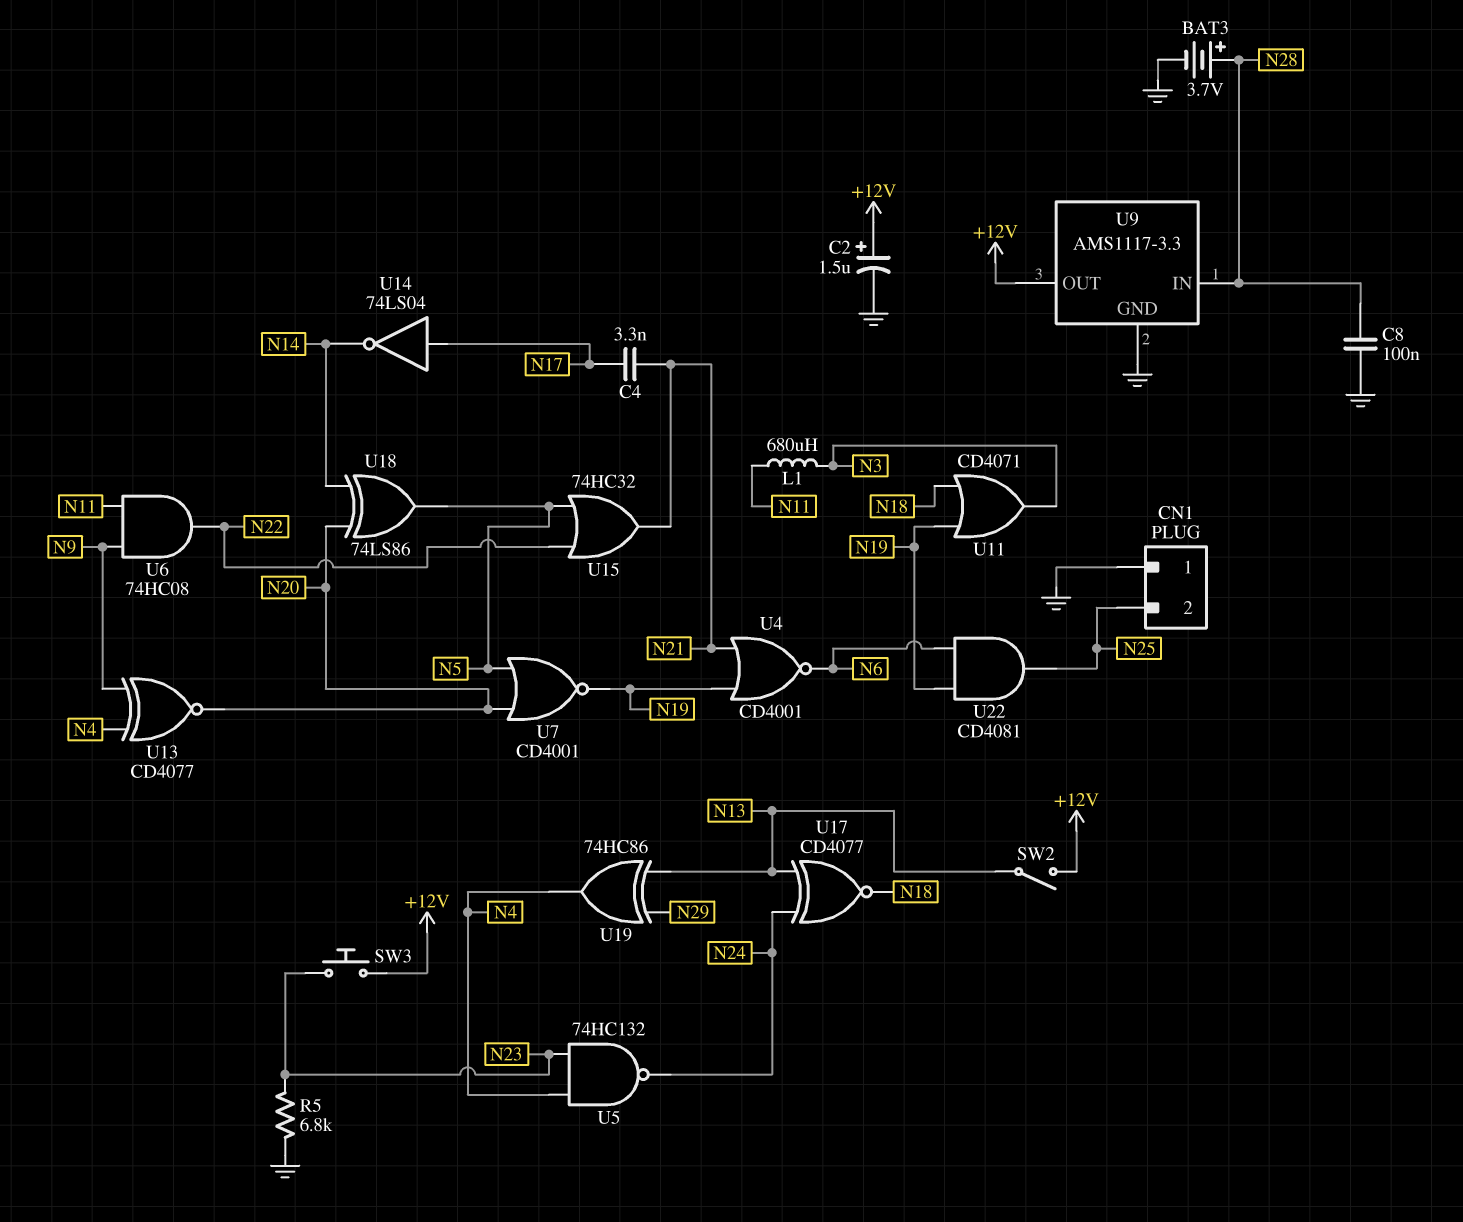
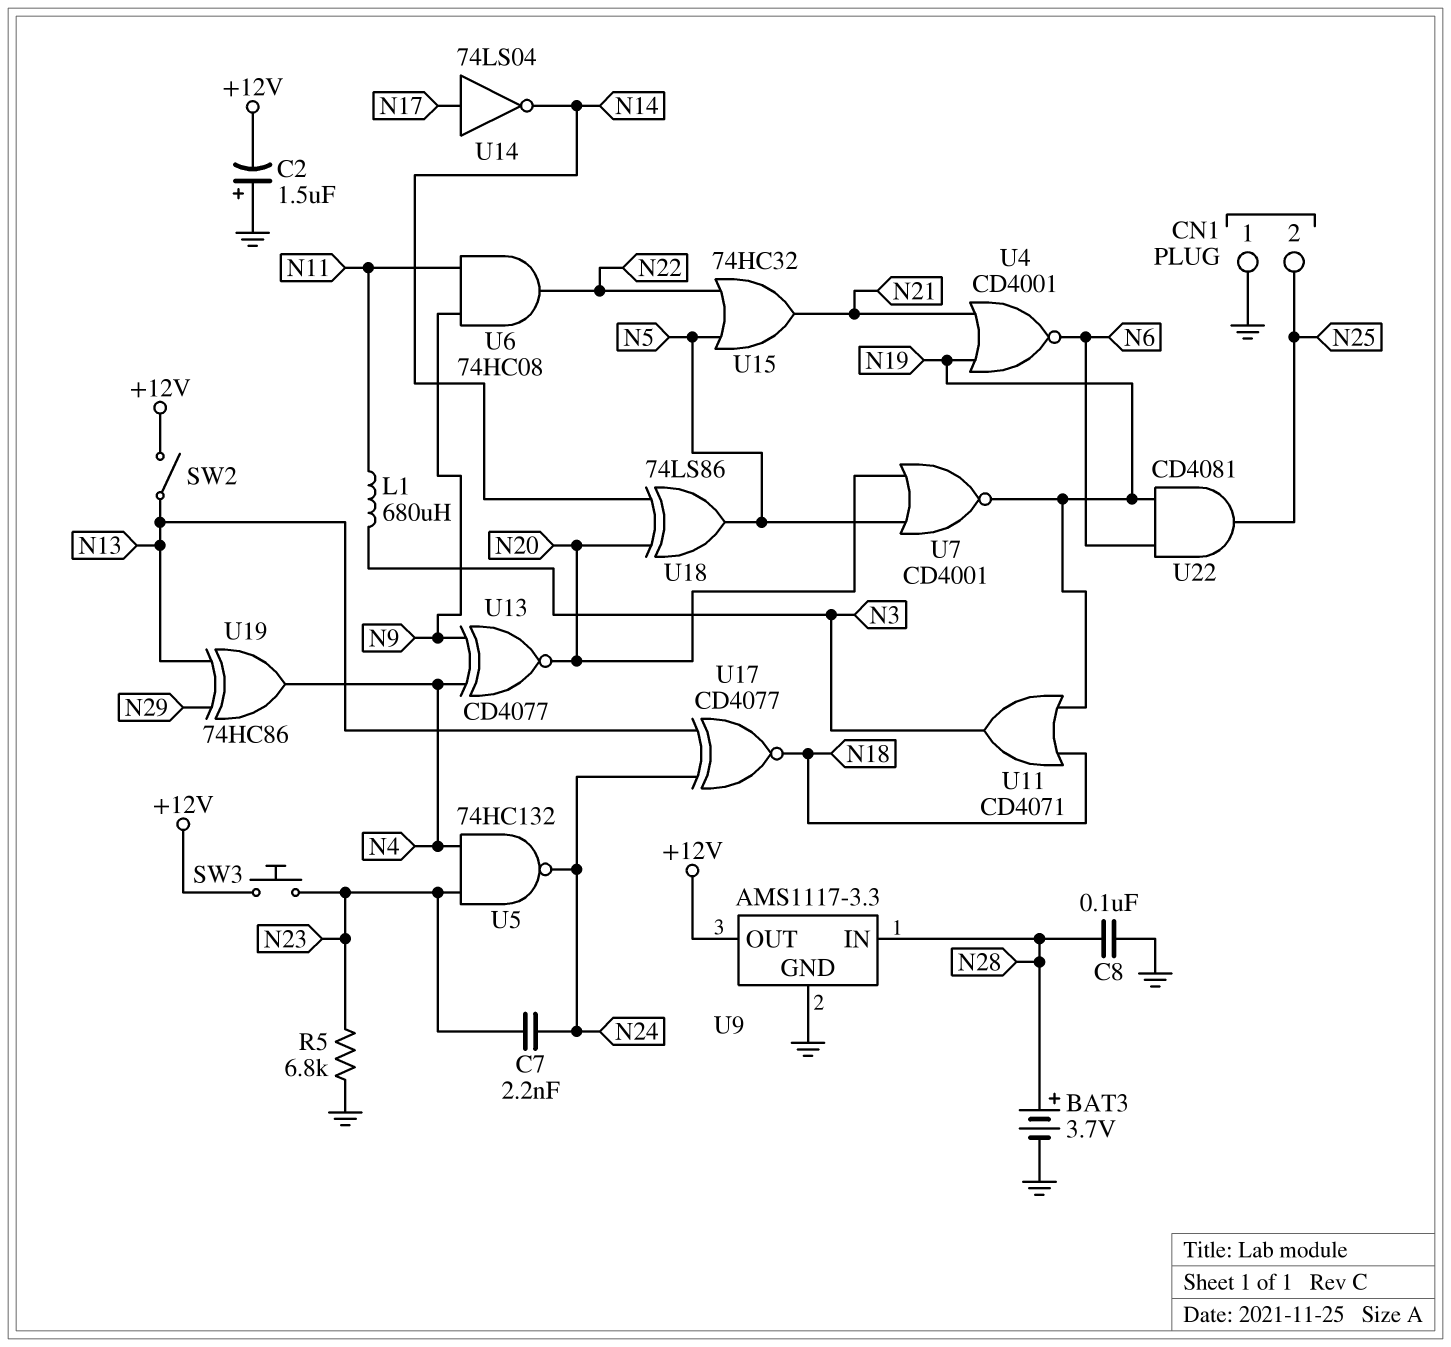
C2: 1.5uF (plus +12V, minus GND) -> 1.5uF (plus GND, minus +12V)
C4: 3.3nF (N17, N21) -> none
C7: none -> 2.2nF (N23, N24)

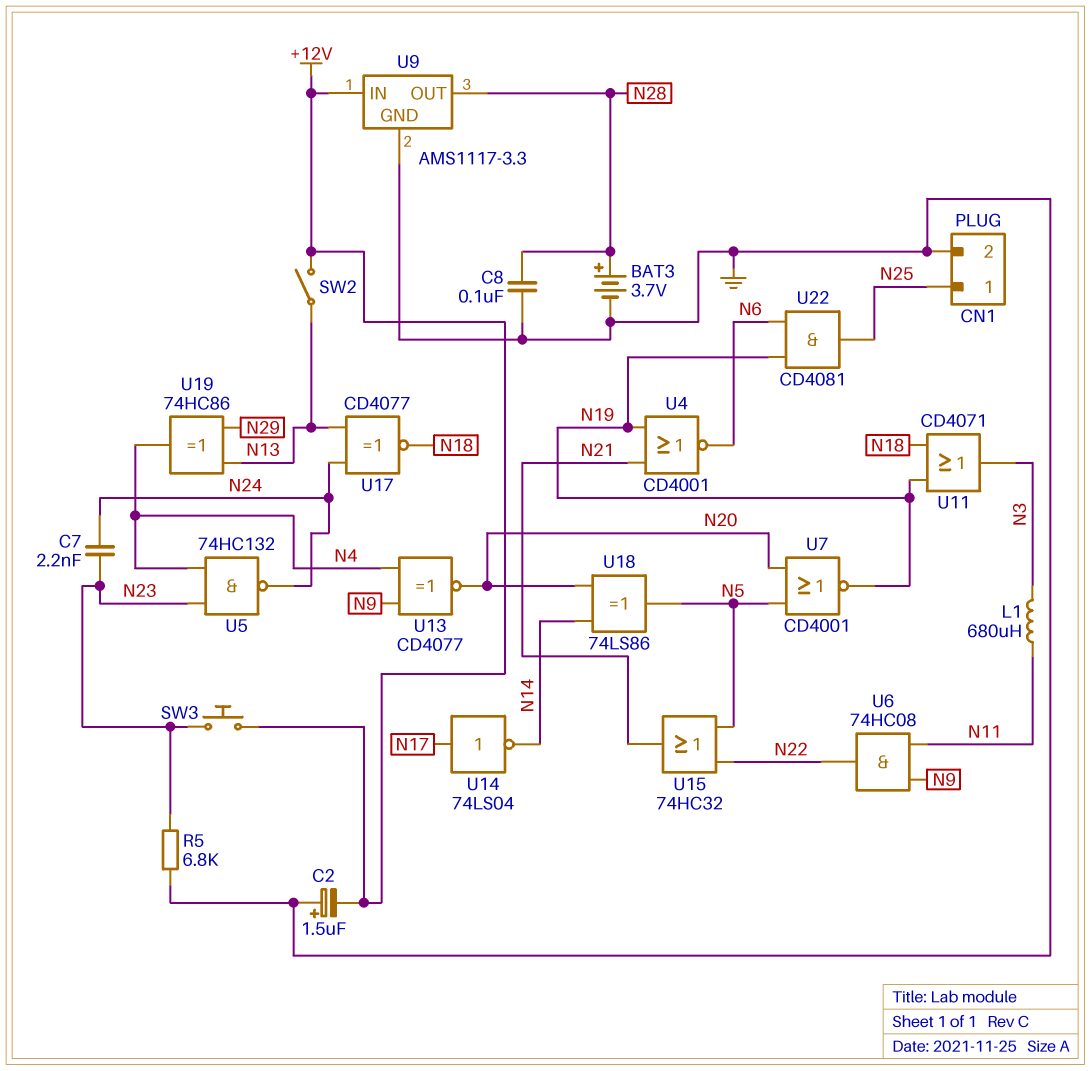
CN1 pin 1: GND -> N25
CN1 pin 2: N25 -> GND
U9 pin IN: N28 -> +12V
U9 pin OUT: +12V -> N28

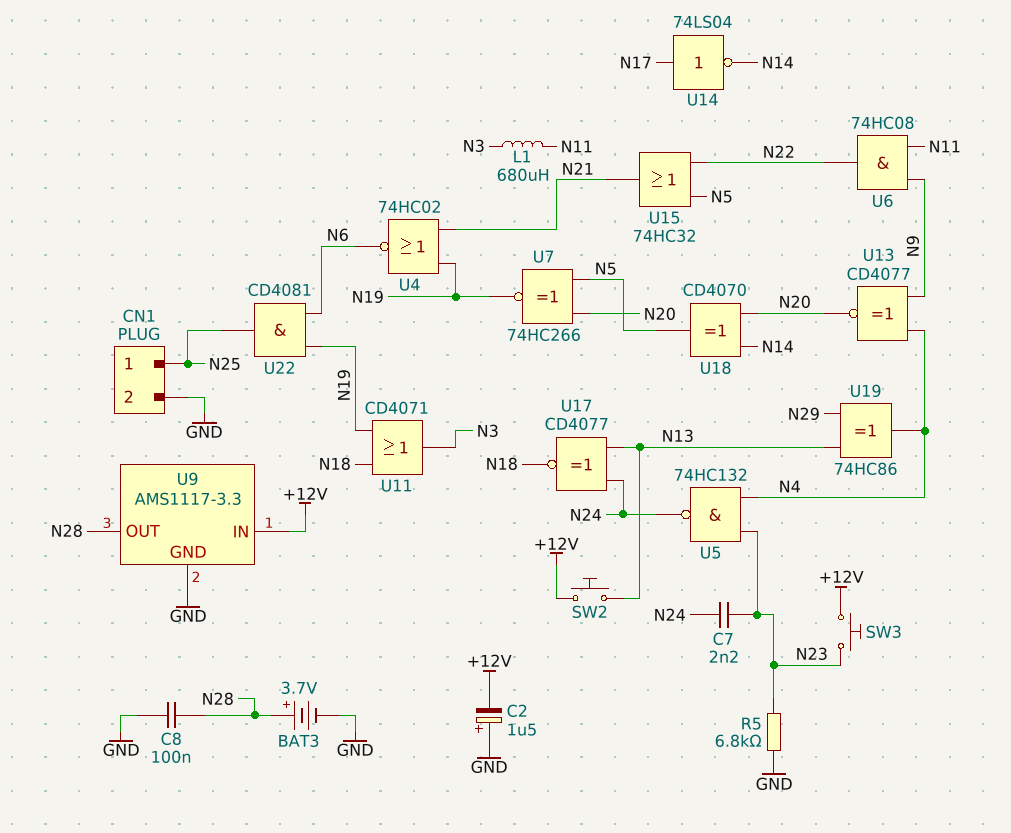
SW2: switch (+12V, N13) -> button (+12V, N13)
U4: NOR CD4001 (in N19, in N21, out N6) -> NOR 74HC02 (in N19, in N21, out N6)
U7: NOR CD4001 (in N5, in N20, out N19) -> XNOR 74HC266 (in N5, in N20, out N19)
U18: XOR 74LS86 (in N14, in N20, out N5) -> XOR CD4070 (in N14, in N20, out N5)

